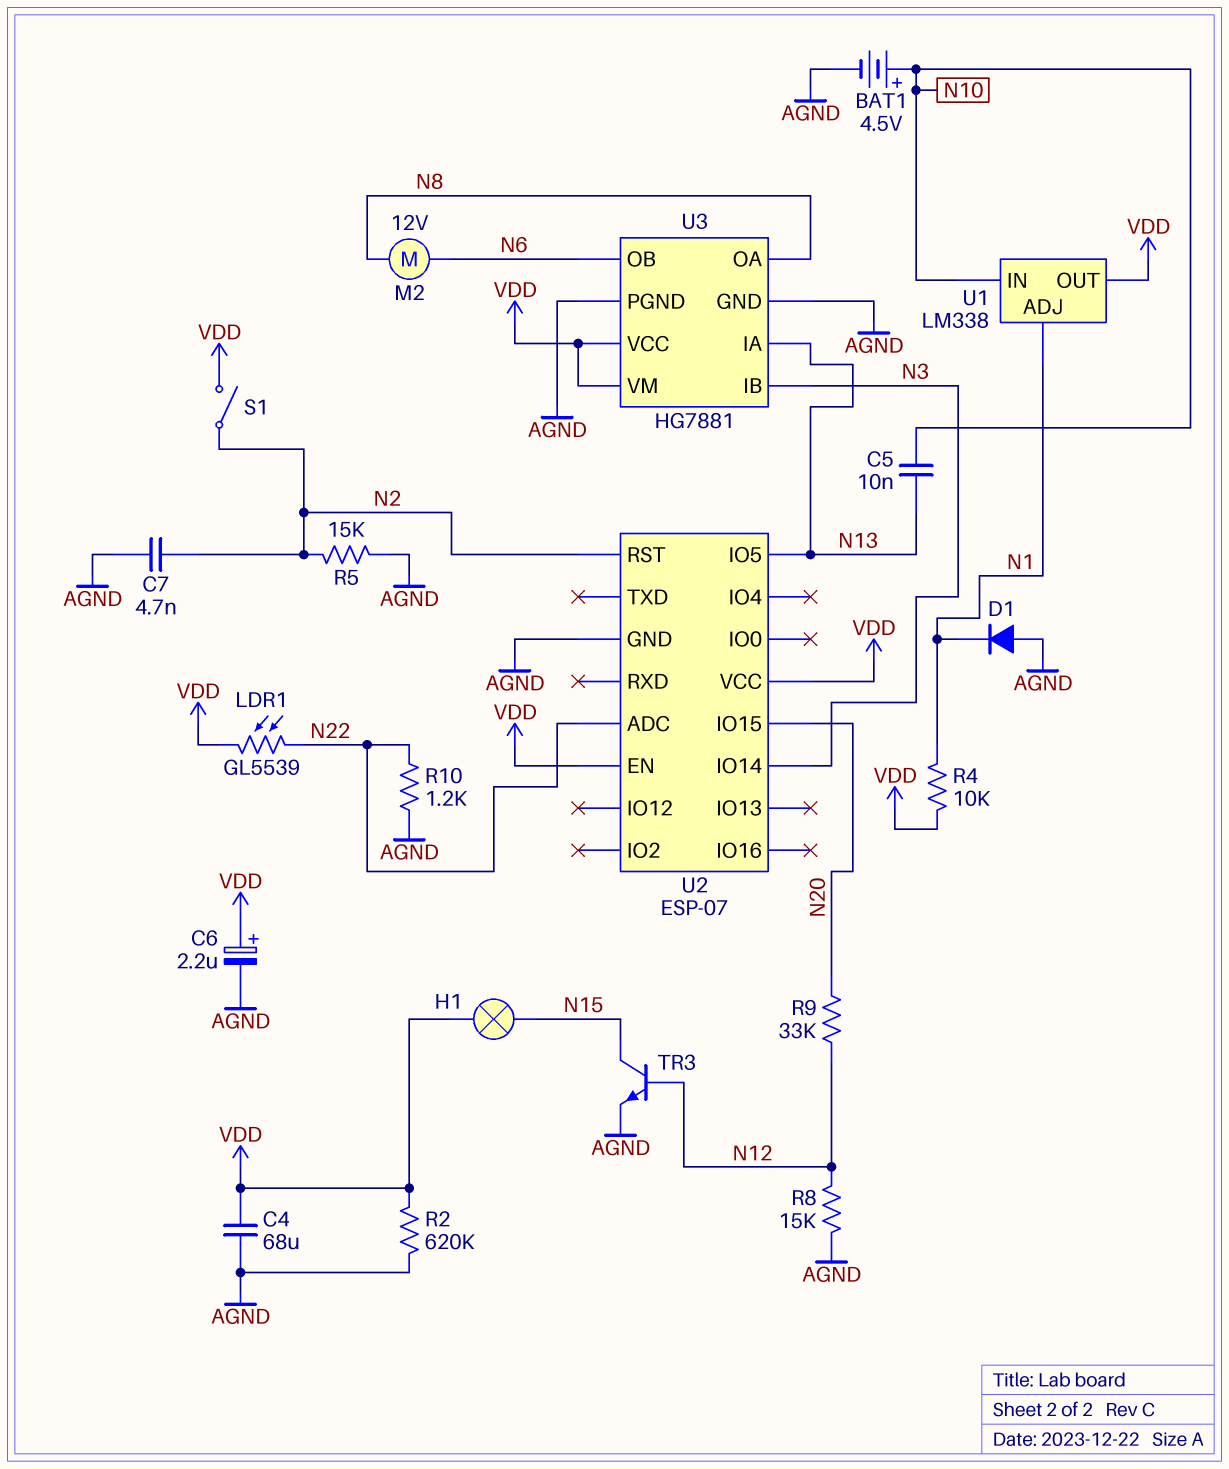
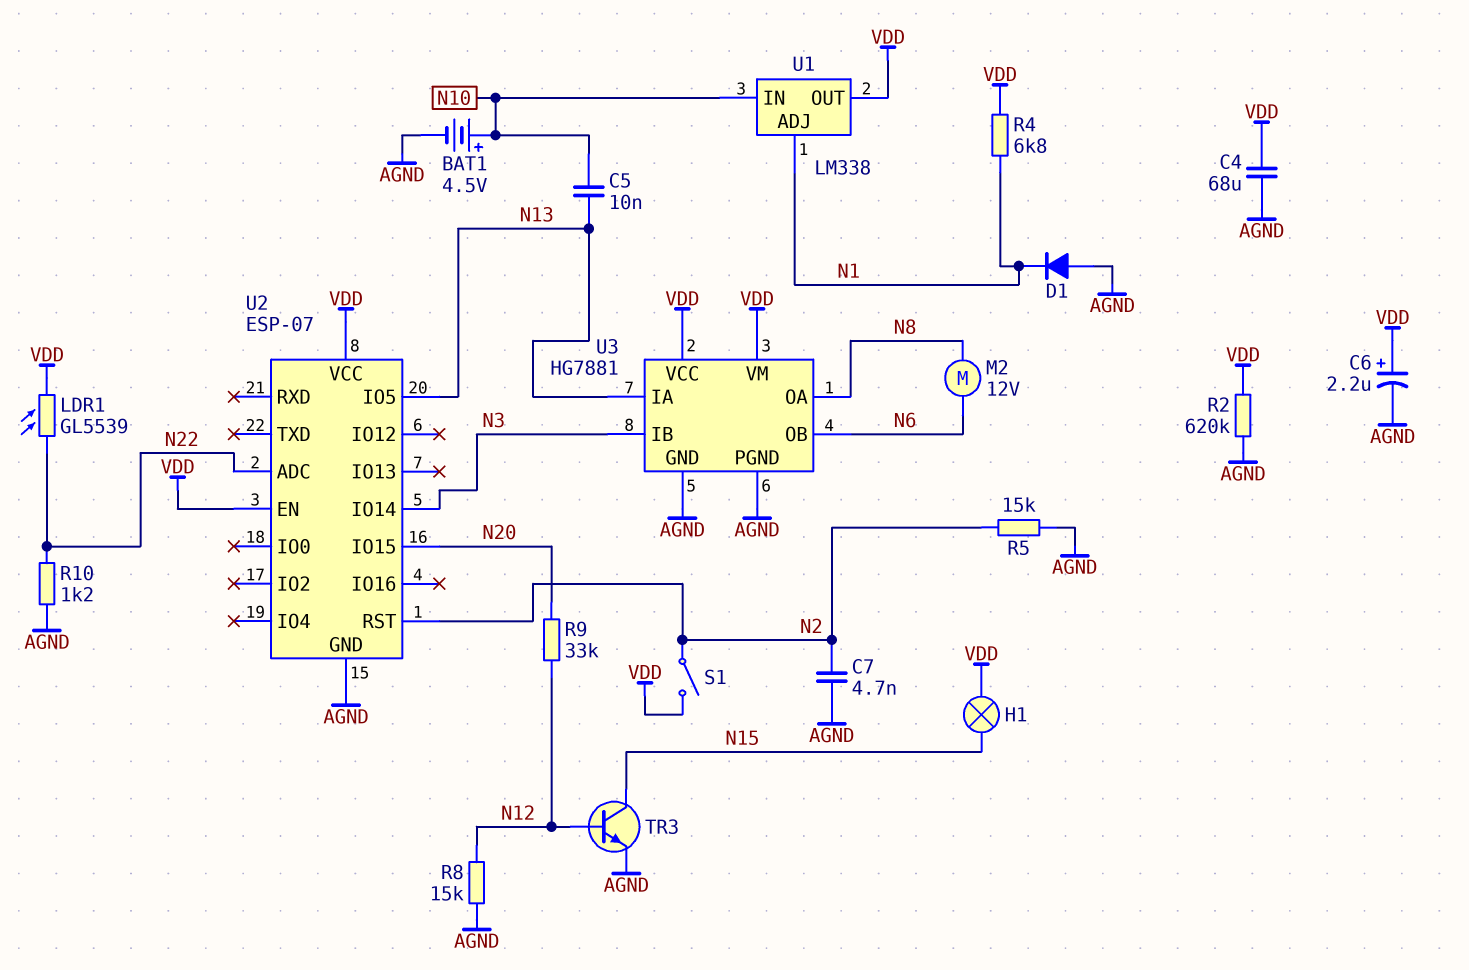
R4: 10k (N1, VDD) -> 6.8k (N1, VDD)

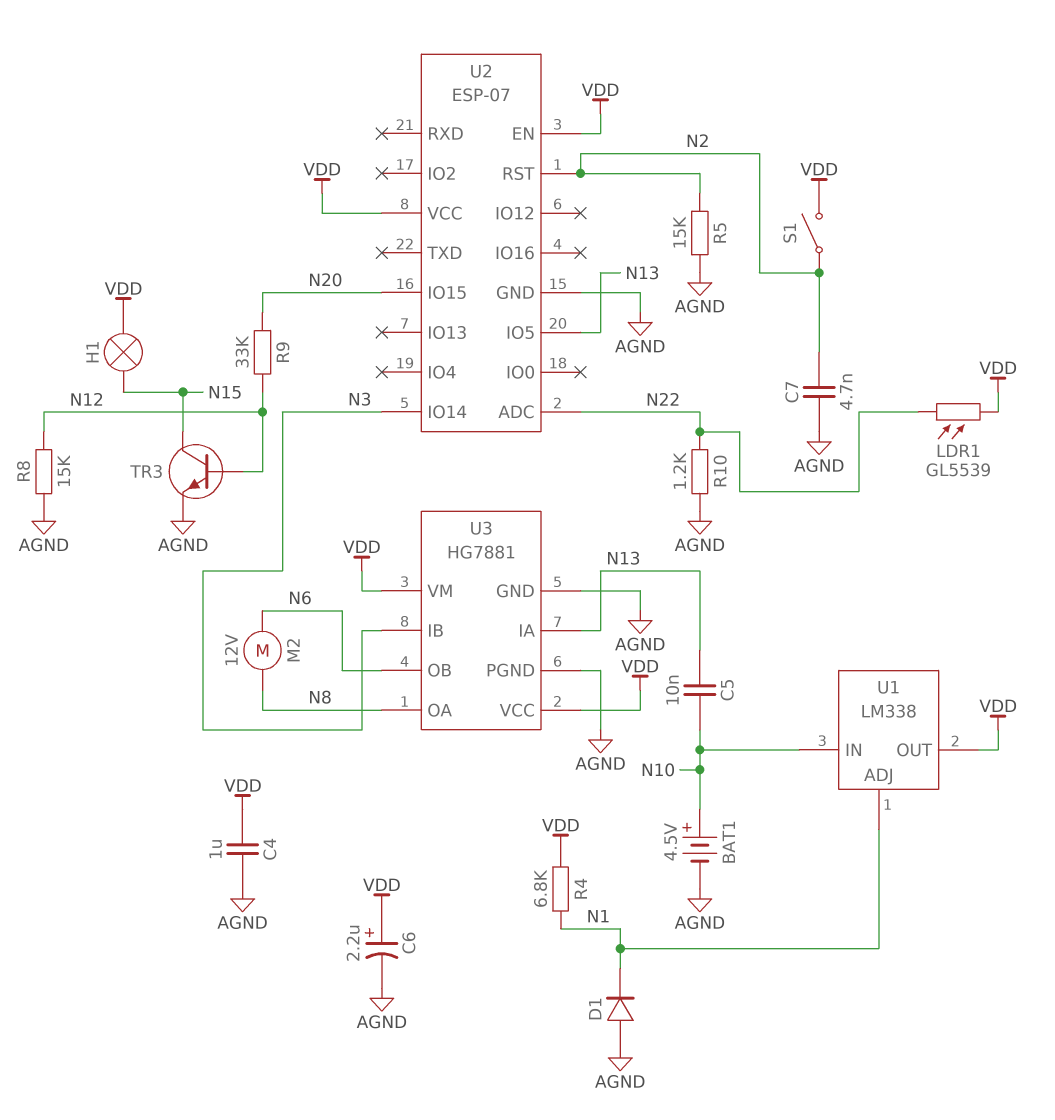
C4: 68uF (AGND, VDD) -> 1uF (AGND, VDD)
R2: 620k (AGND, VDD) -> none

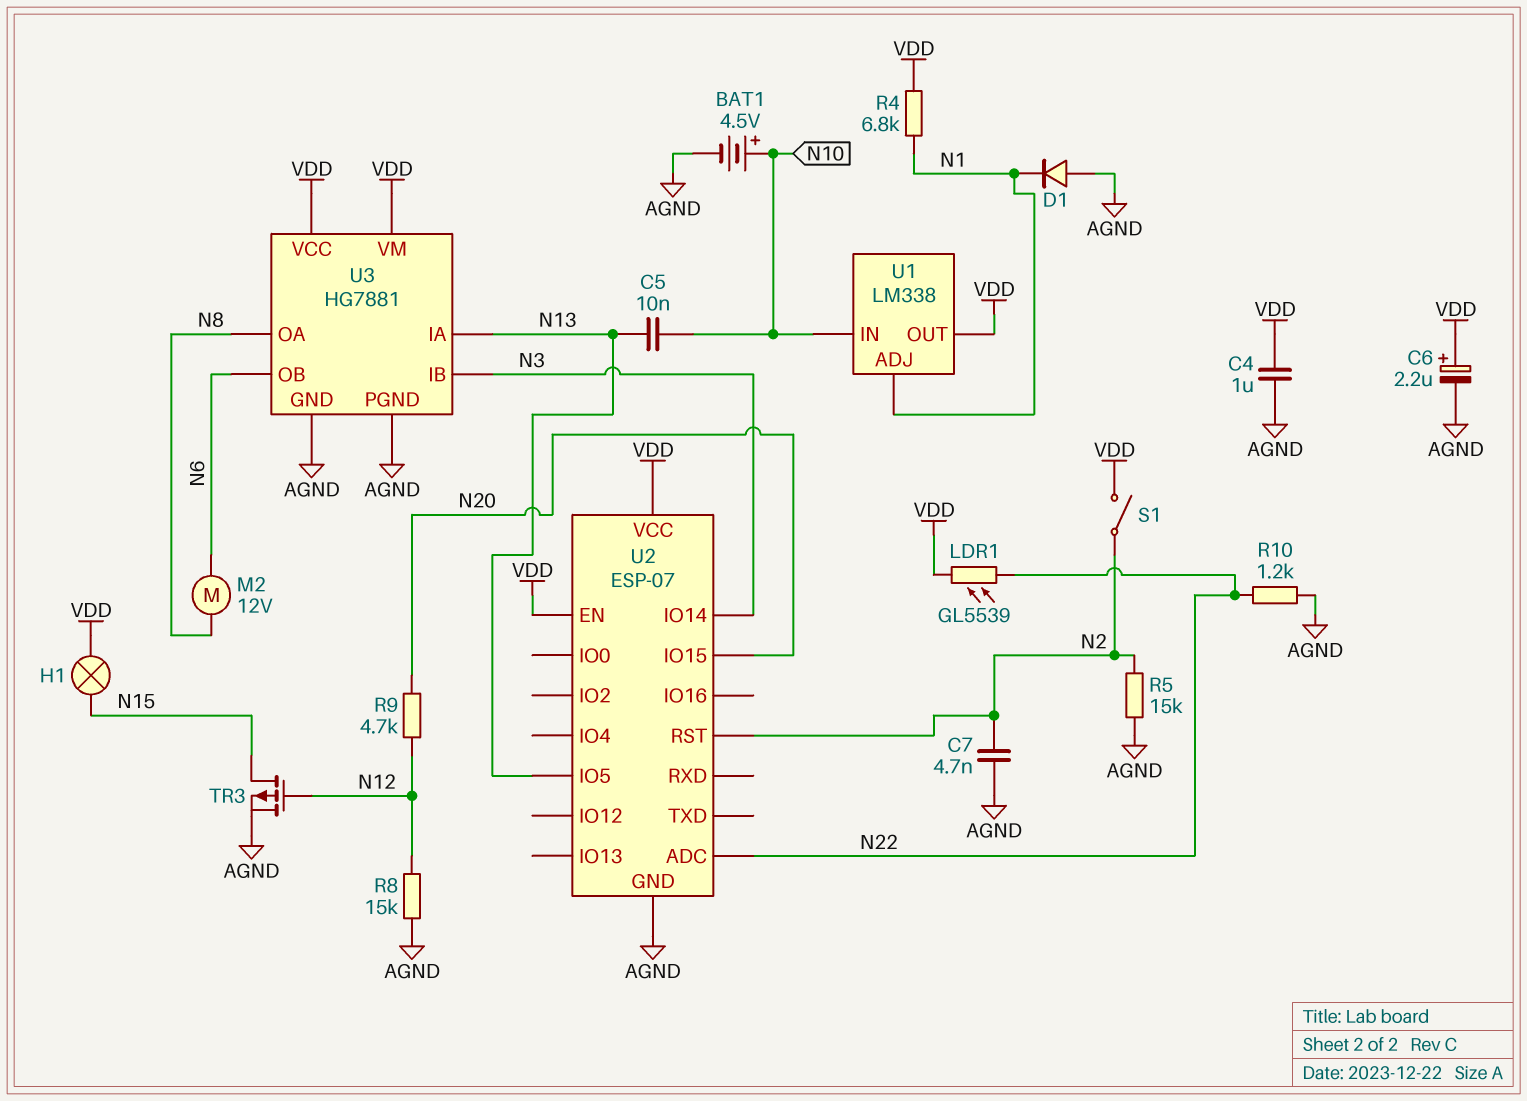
R9: 33k (N12, N20) -> 4.7k (N12, N20)
TR3: NPN (B N12, C N15, E AGND) -> PMOS (G N12, D N15, S AGND)

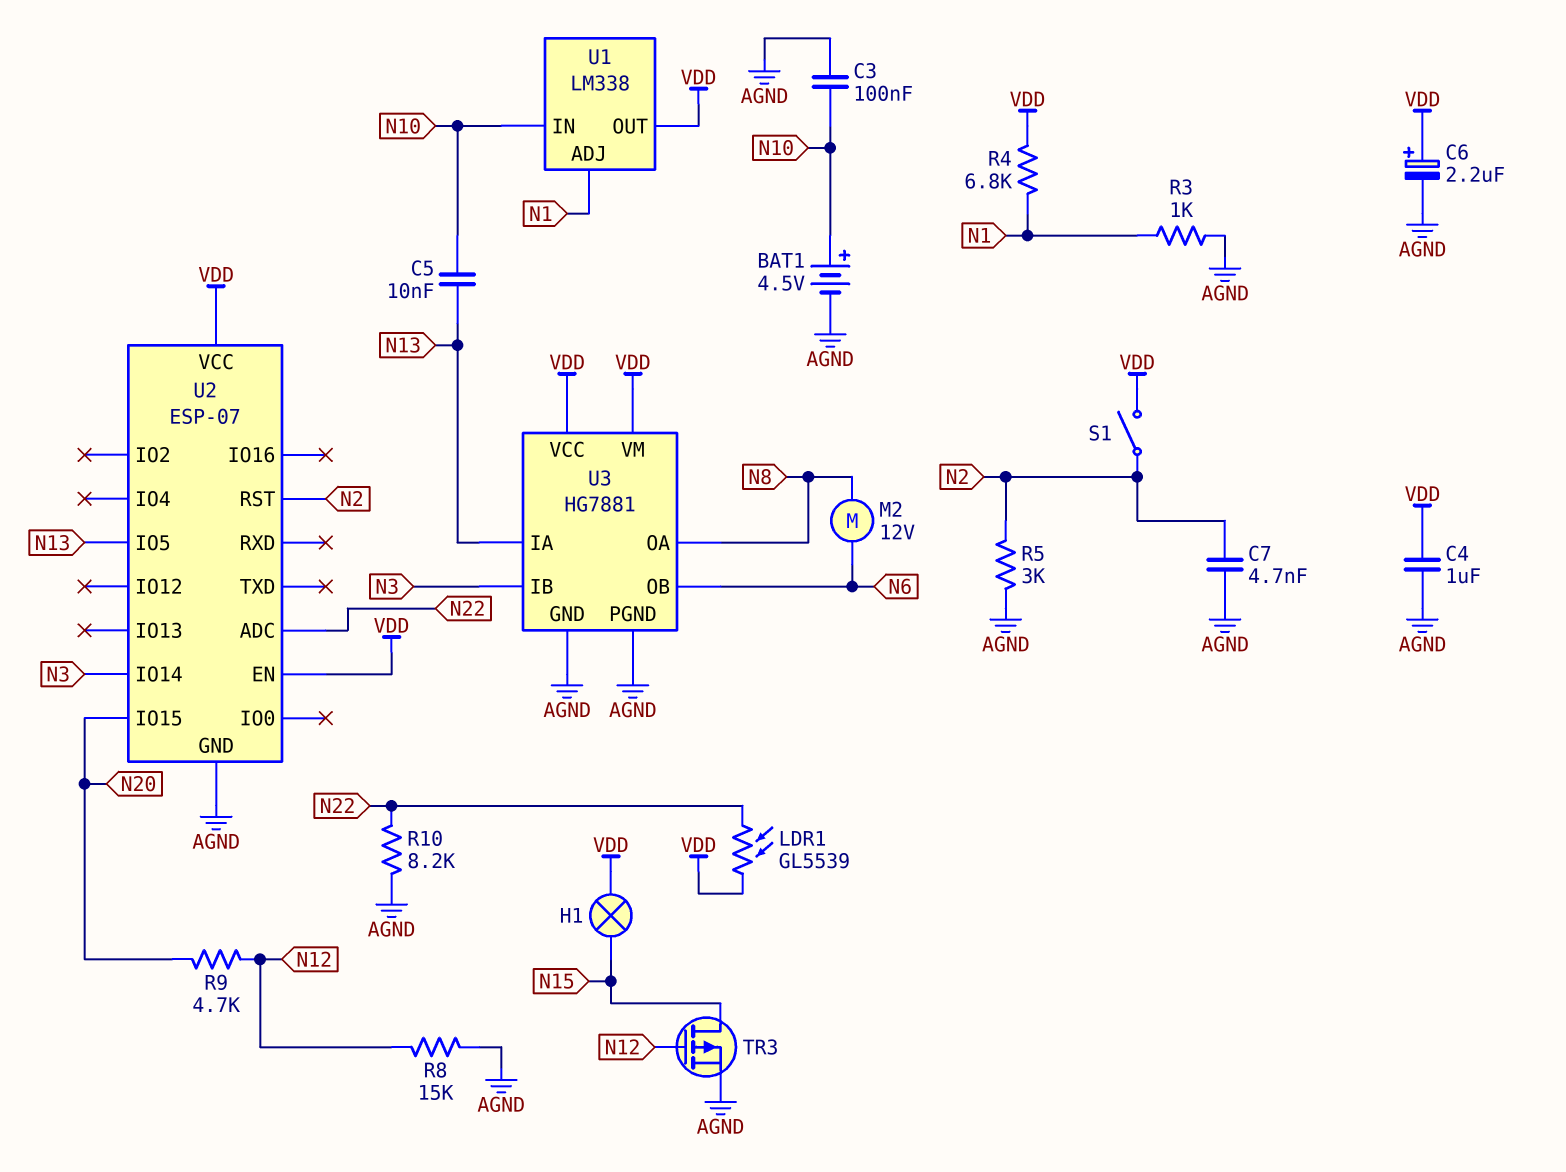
C3: none -> 100nF (AGND, N10)
D1: diode (A AGND, K N1) -> none
R3: none -> 1k (AGND, N1)
R5: 15k (AGND, N2) -> 3k (AGND, N2)
R10: 1.2k (AGND, N22) -> 8.2k (AGND, N22)

